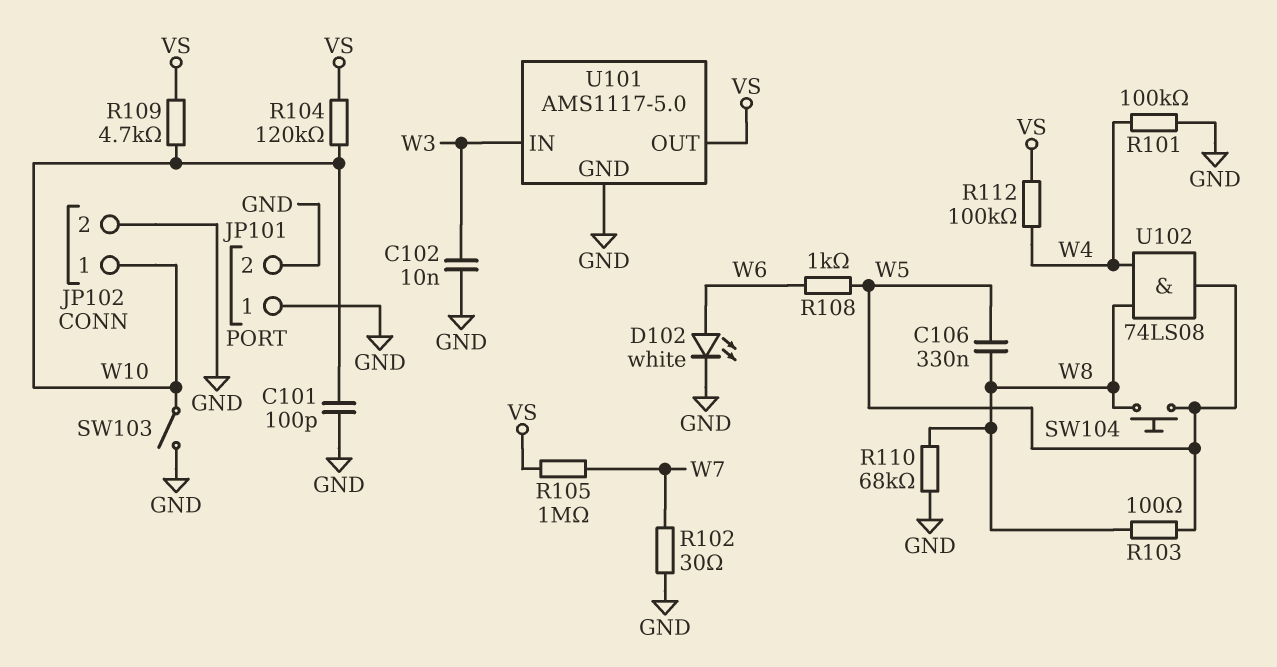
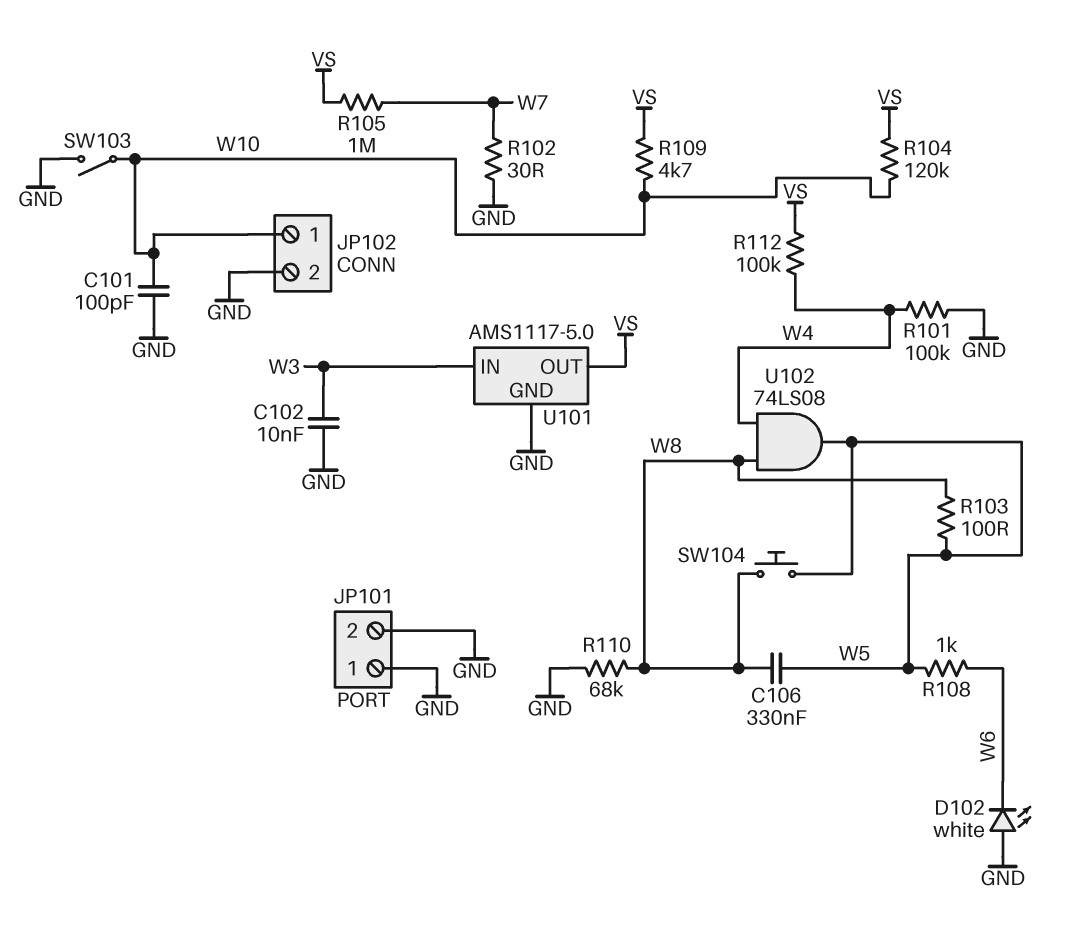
D102: LED white (A W6, K GND) -> LED white (A GND, K W6)

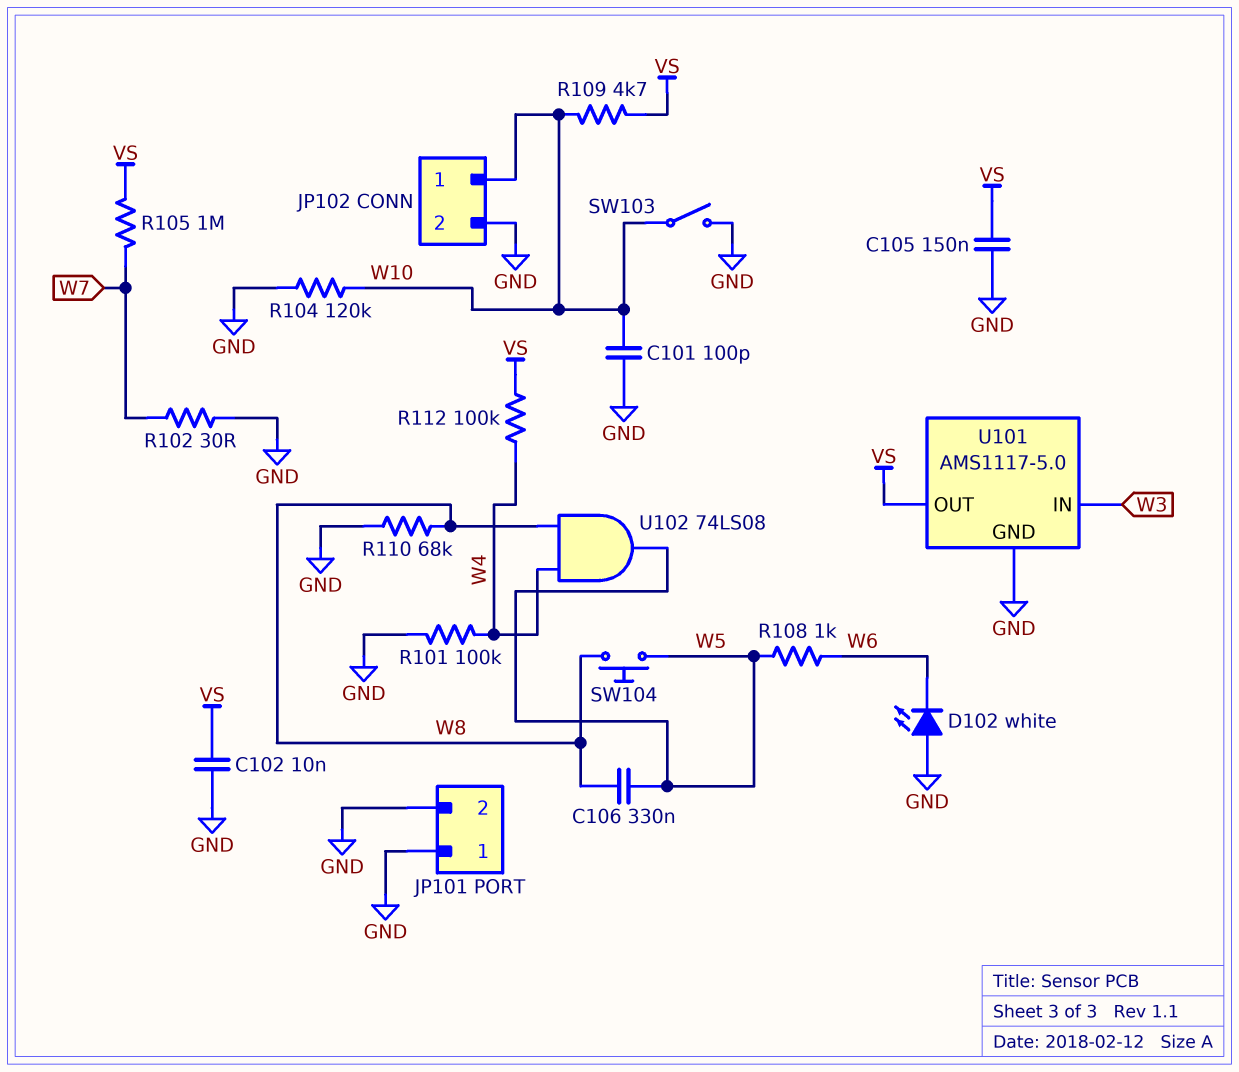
C102: 10nF (GND, W3) -> 10nF (GND, VS)
C105: none -> 150nF (GND, VS)
R103: 100 (W5, W8) -> none
R104: 120k (VS, W10) -> 120k (GND, W10)

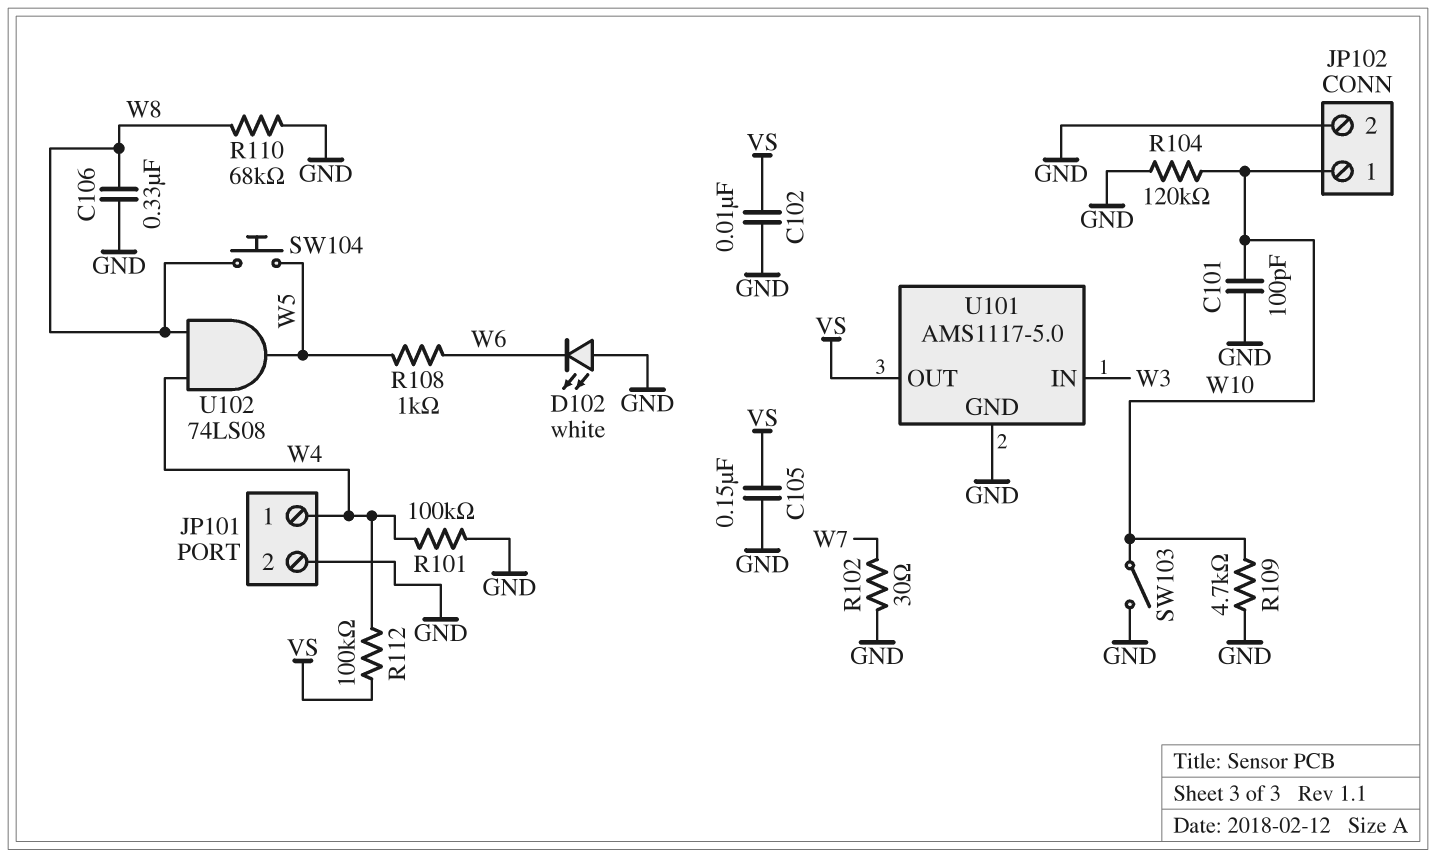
C106: 330nF (W5, W8) -> 330nF (GND, W8)
JP101 pin 1: GND -> W4
R105: 1M (VS, W7) -> none
R109: 4.7k (VS, W10) -> 4.7k (GND, W10)

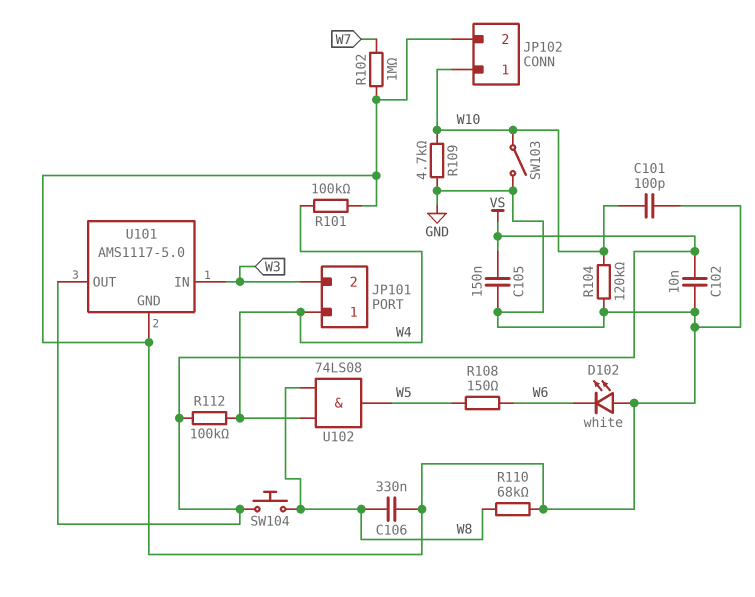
JP101 pin 2: GND -> W3
R102: 30 (GND, W7) -> 1M (GND, W7)
R108: 1k (W5, W6) -> 150 (W5, W6)
SW104: button (W5, W8) -> button (VS, W8)

